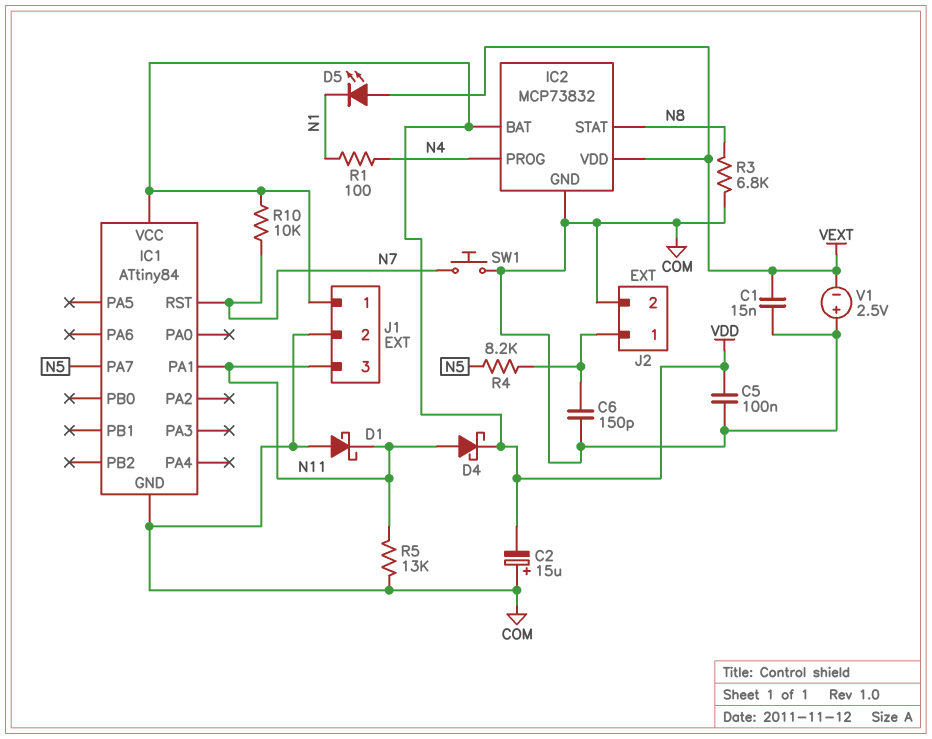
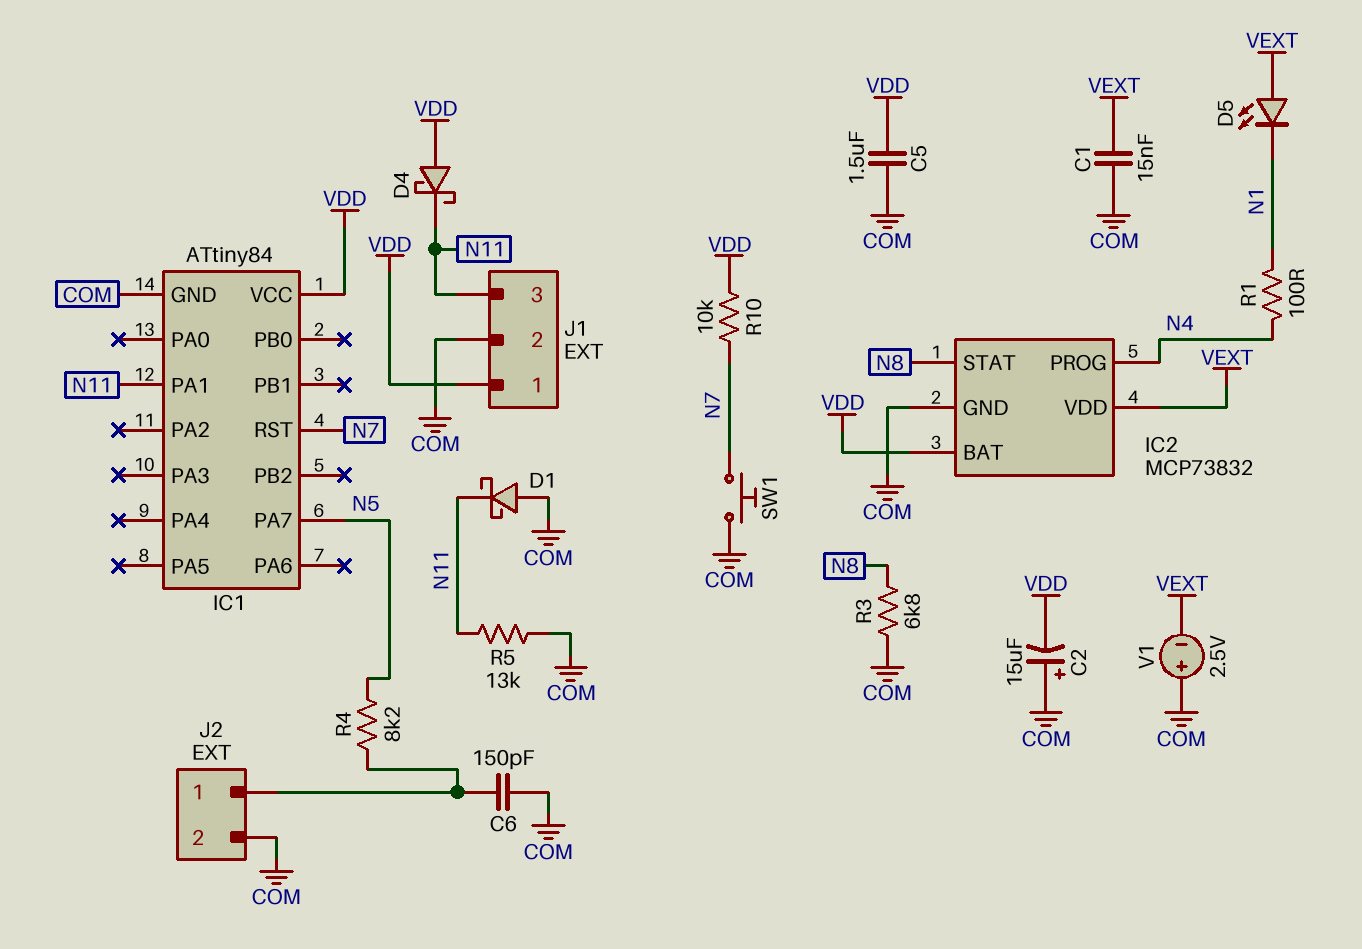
C5: 100nF (COM, VDD) -> 1.5uF (COM, VDD)
D4: schottky (A N11, K VDD) -> schottky (A VDD, K N11)

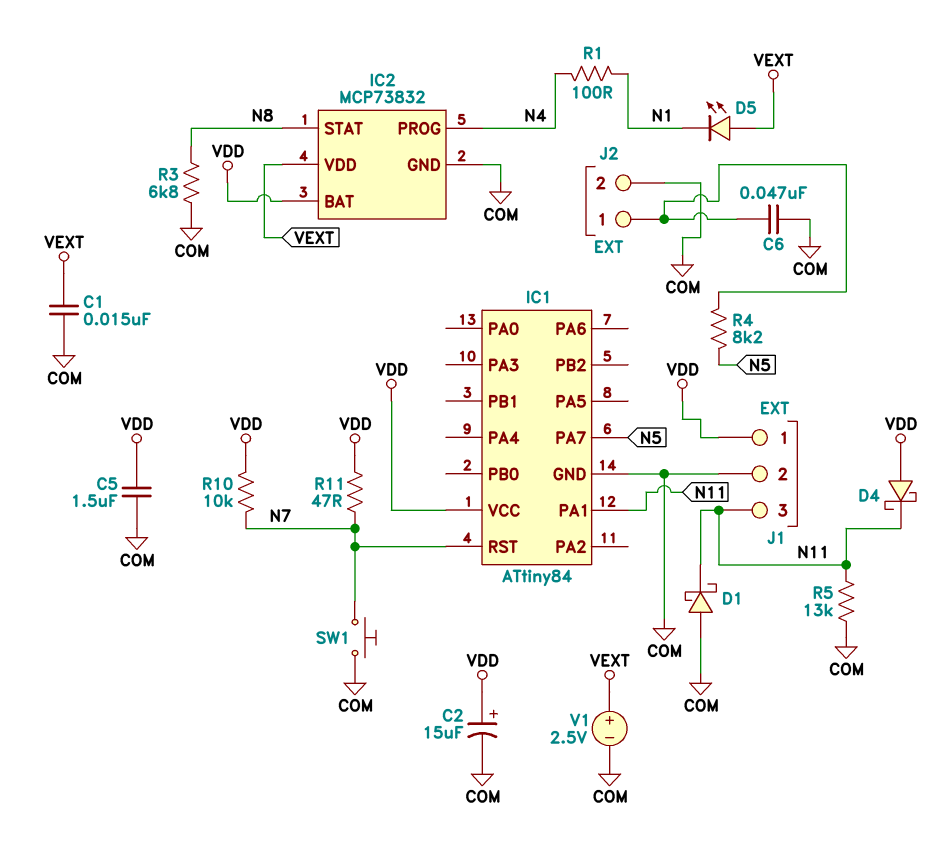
C2: 15uF (plus COM, minus VDD) -> 15uF (plus VDD, minus COM)
C6: 150pF (COM, J2/1) -> 47nF (COM, J2/1)
R11: none -> 47 (N7, VDD)
V1: 2.5V (plus COM, minus VEXT) -> 2.5V (plus VEXT, minus COM)

